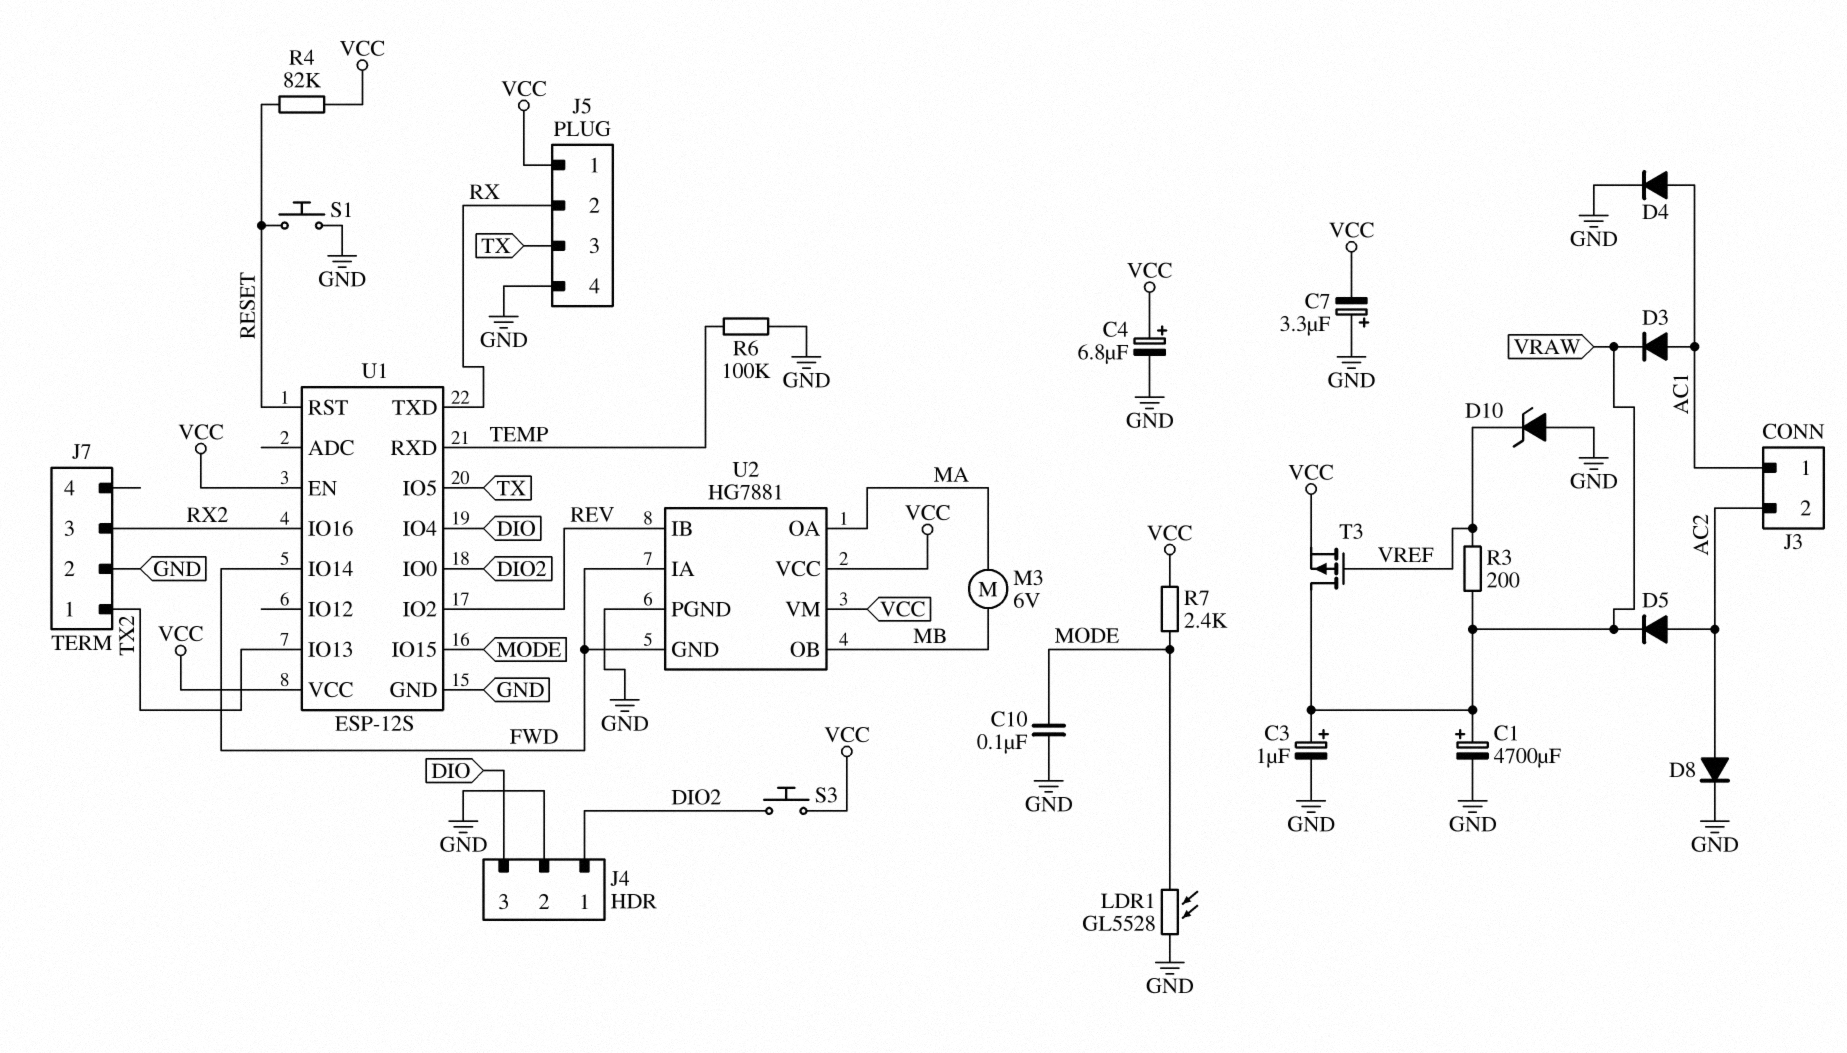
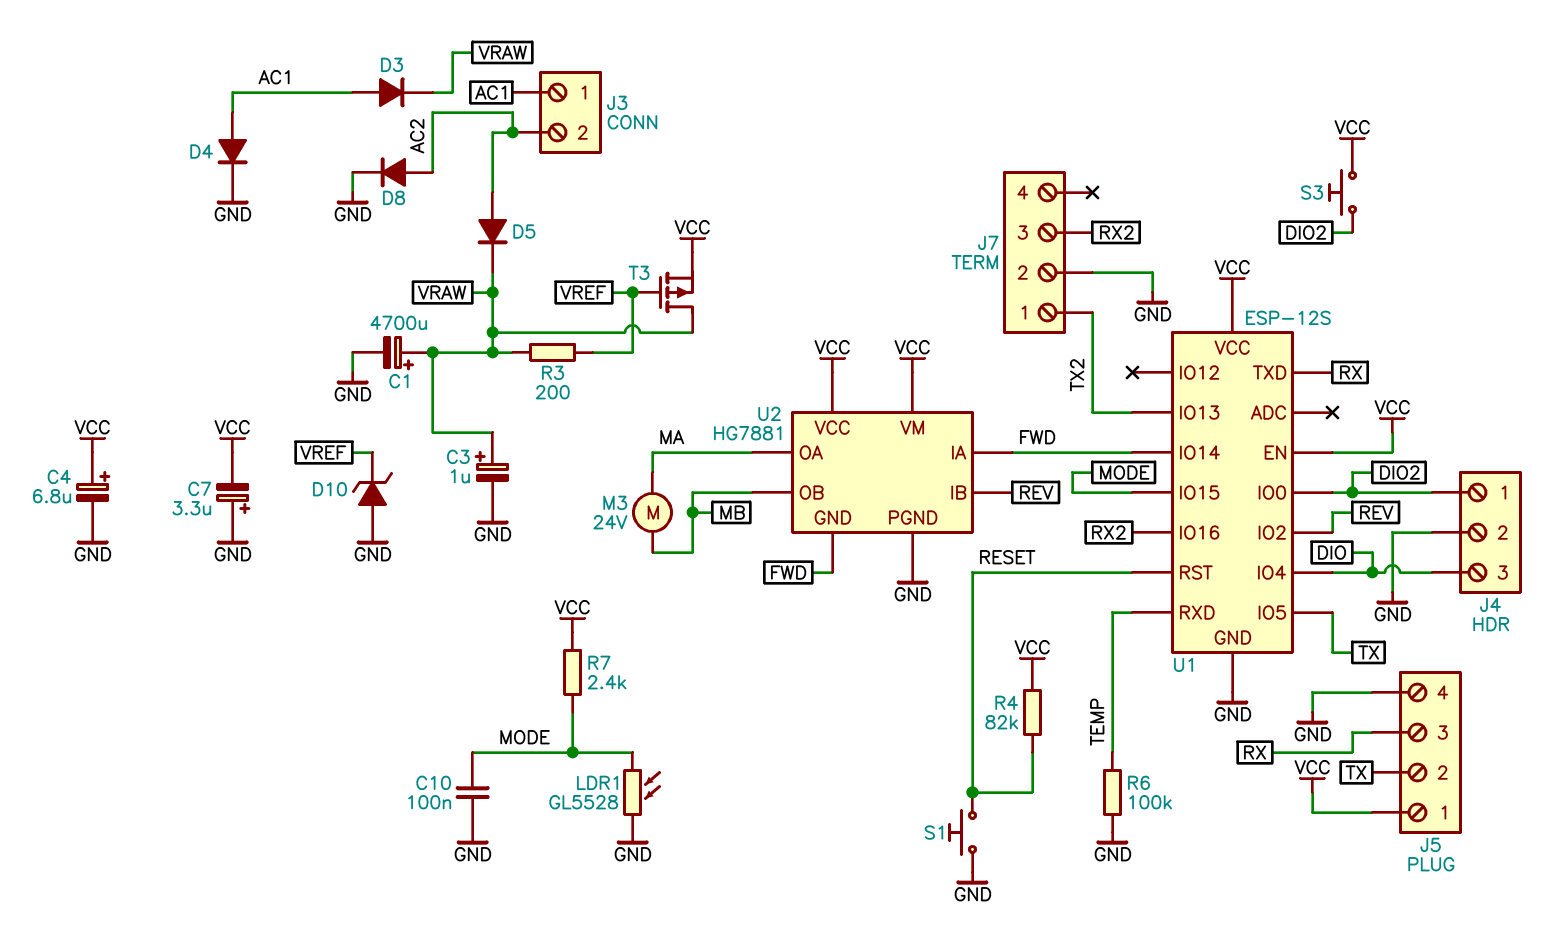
J5 pin 2: RX -> TX
J5 pin 3: TX -> RX
M3: motor 6V (MA, MB) -> motor 24V (MA, MB)

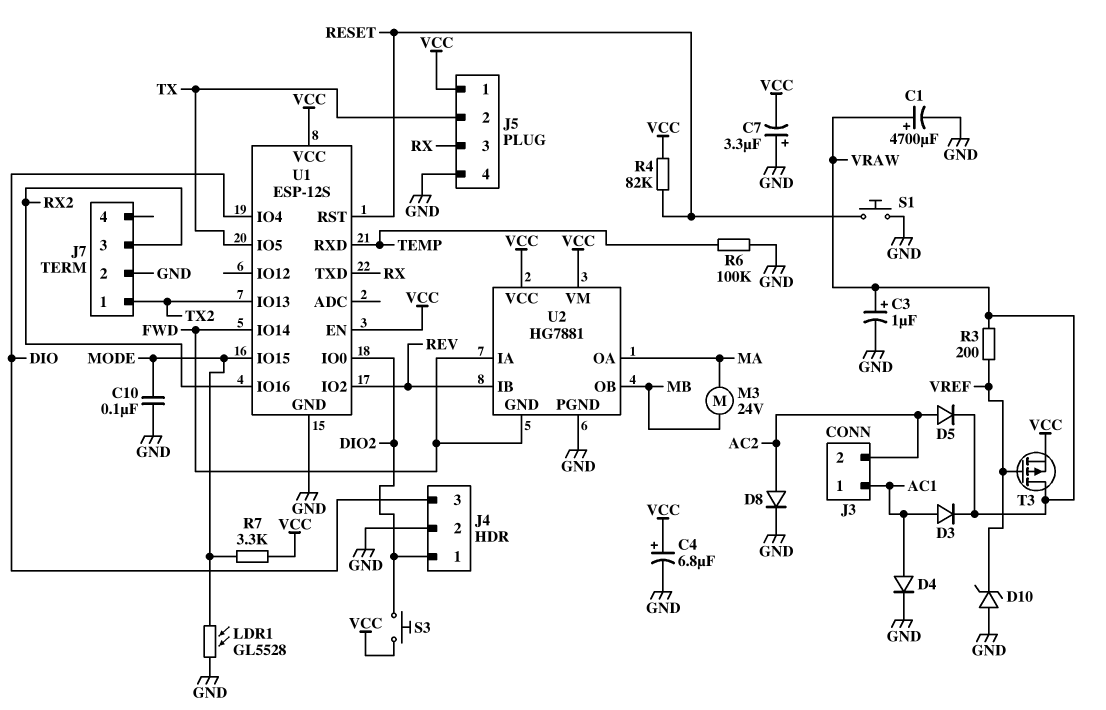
R7: 2.4k (MODE, VCC) -> 3.3k (MODE, VCC)

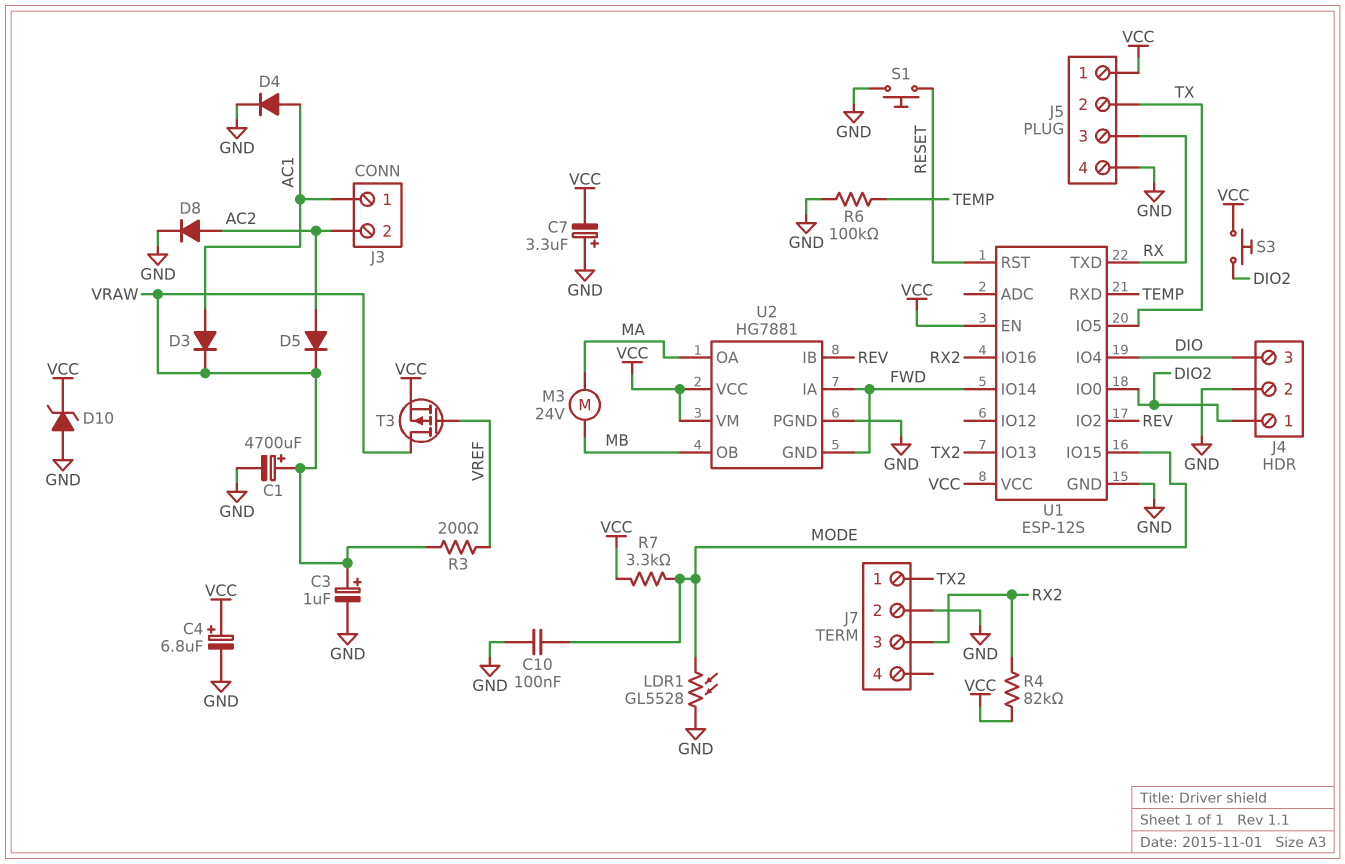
D10: zener (A GND, K VREF) -> zener (A GND, K VCC)
R4: 82k (RESET, VCC) -> 82k (RX2, VCC)

